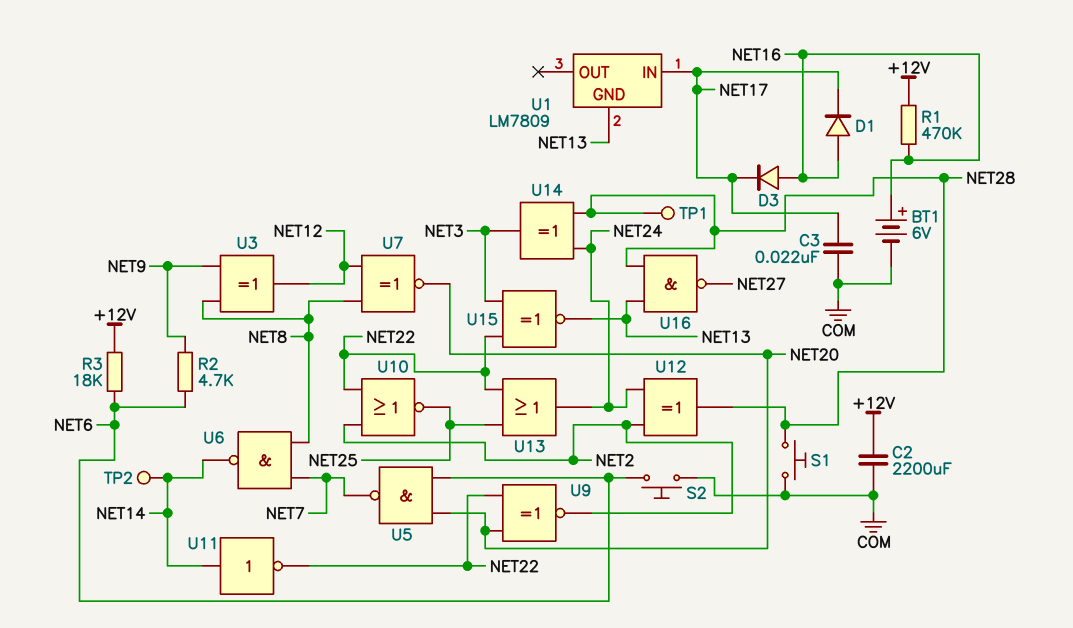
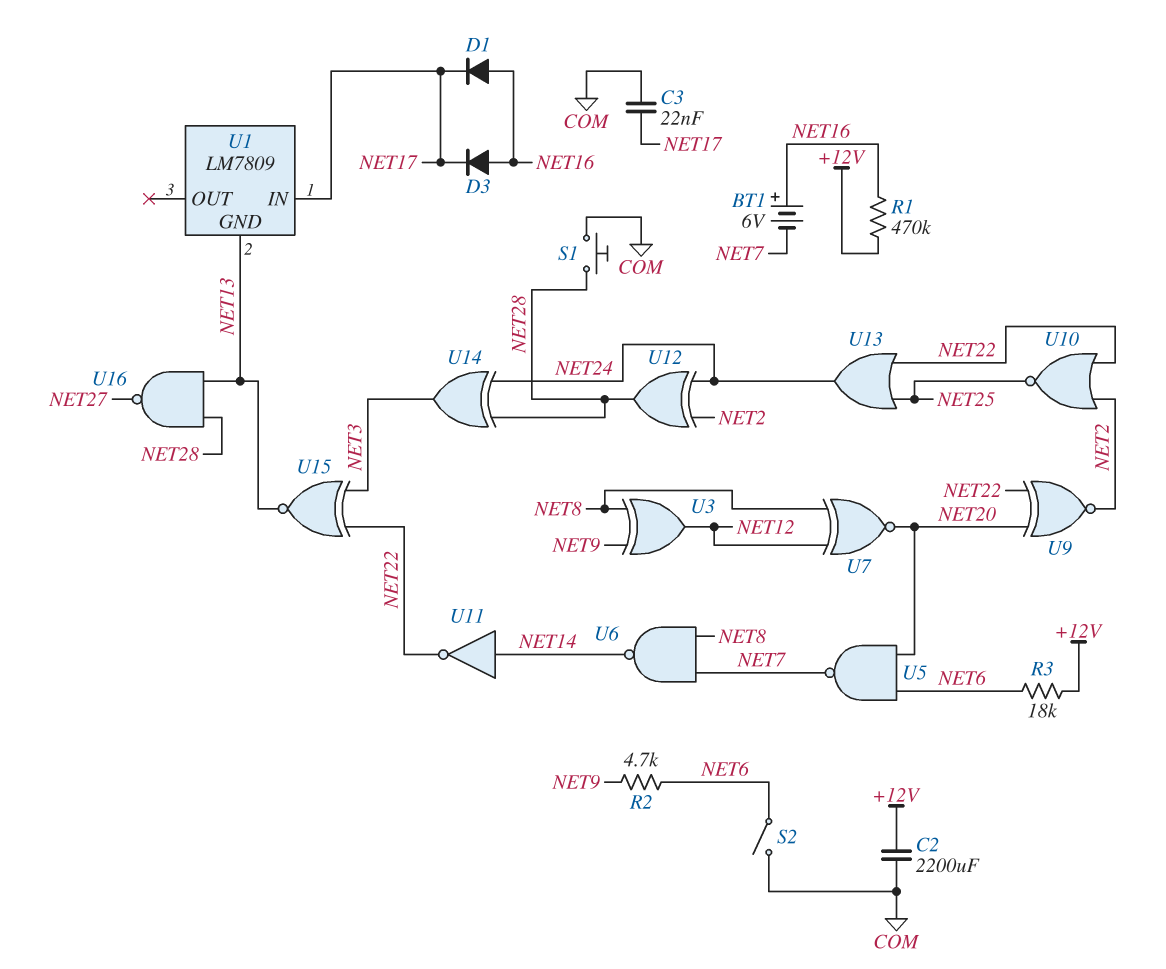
BT1: 6V (plus NET16, minus COM) -> 6V (plus NET16, minus NET7)
S2: button (COM, NET6) -> switch (COM, NET6)
TP1: test point (NET28) -> none
TP2: test point (NET14) -> none

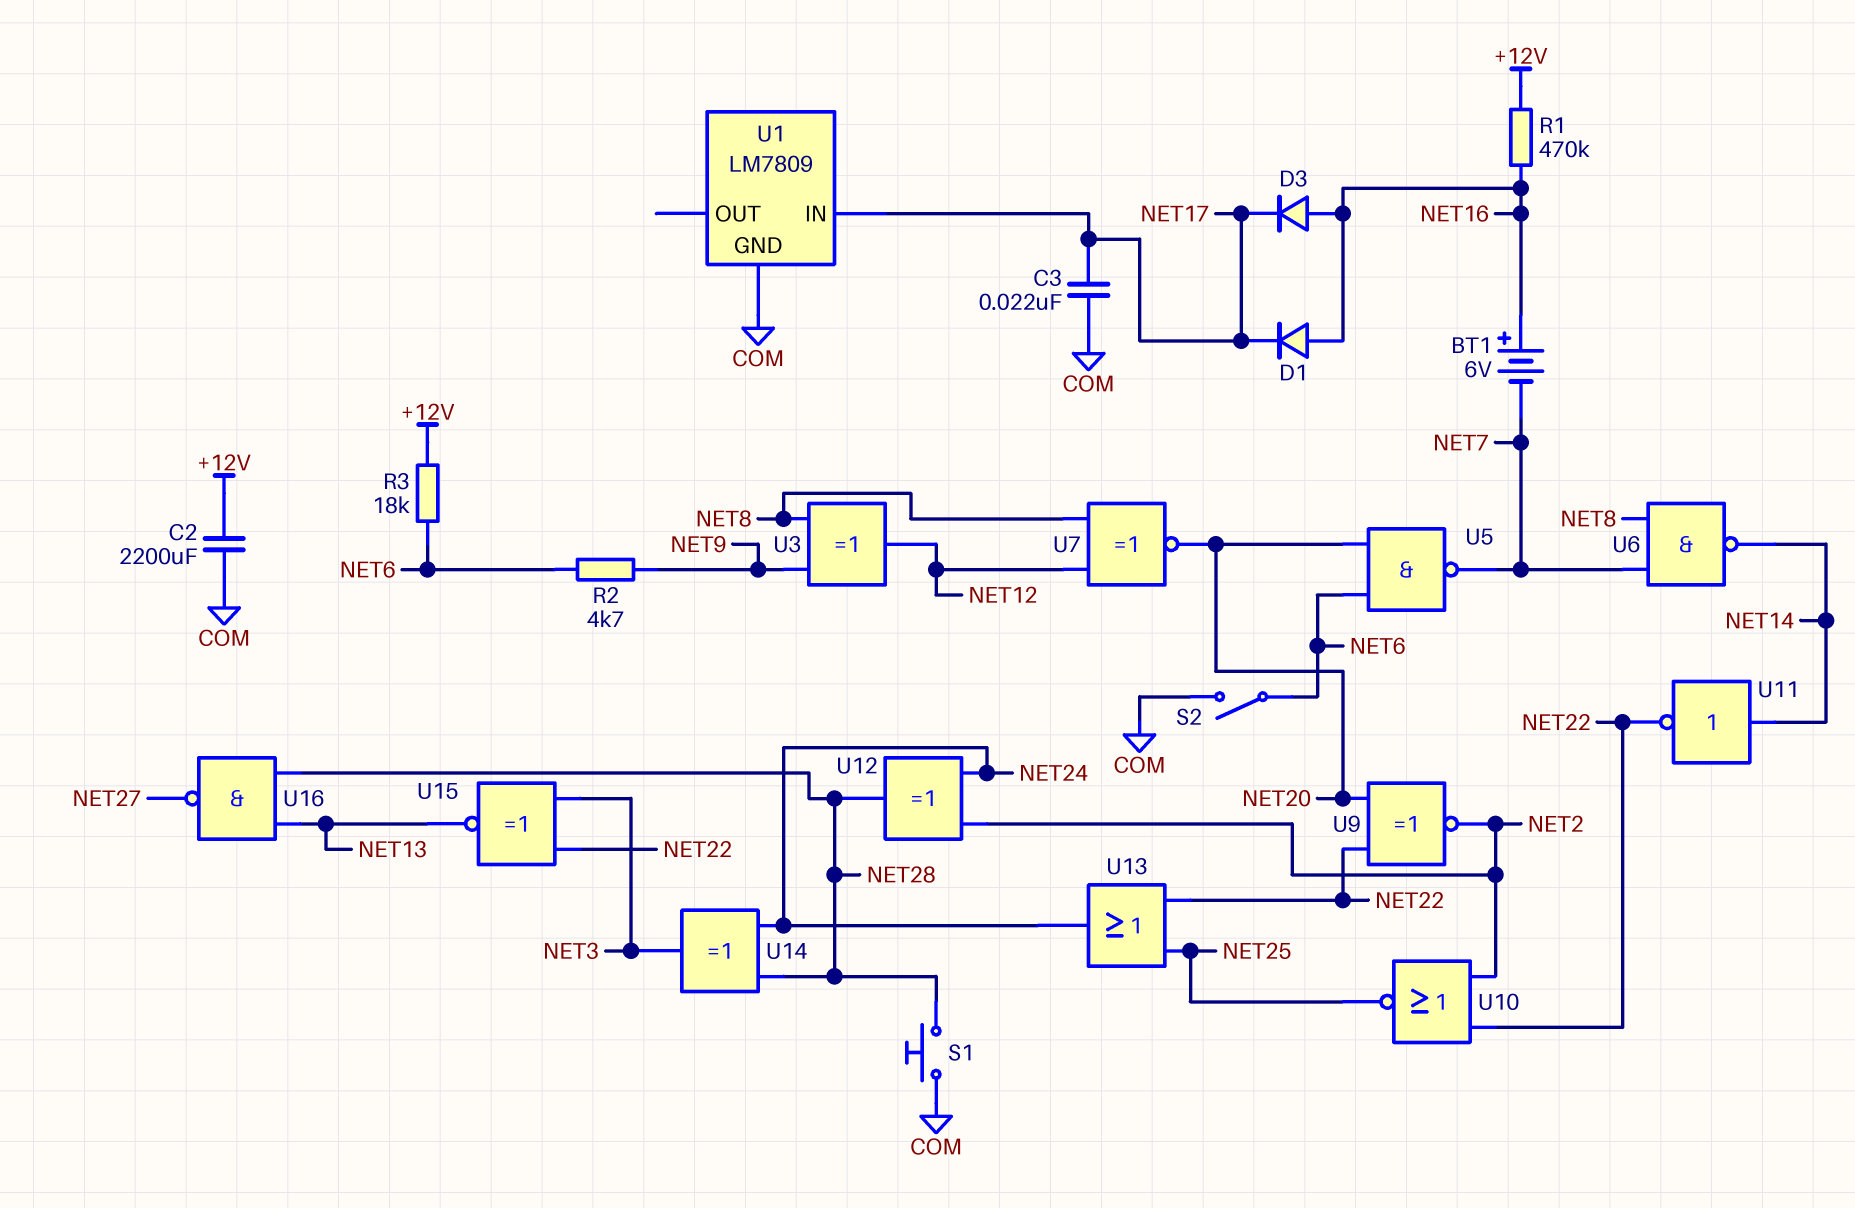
U1 pin GND: NET13 -> COM

